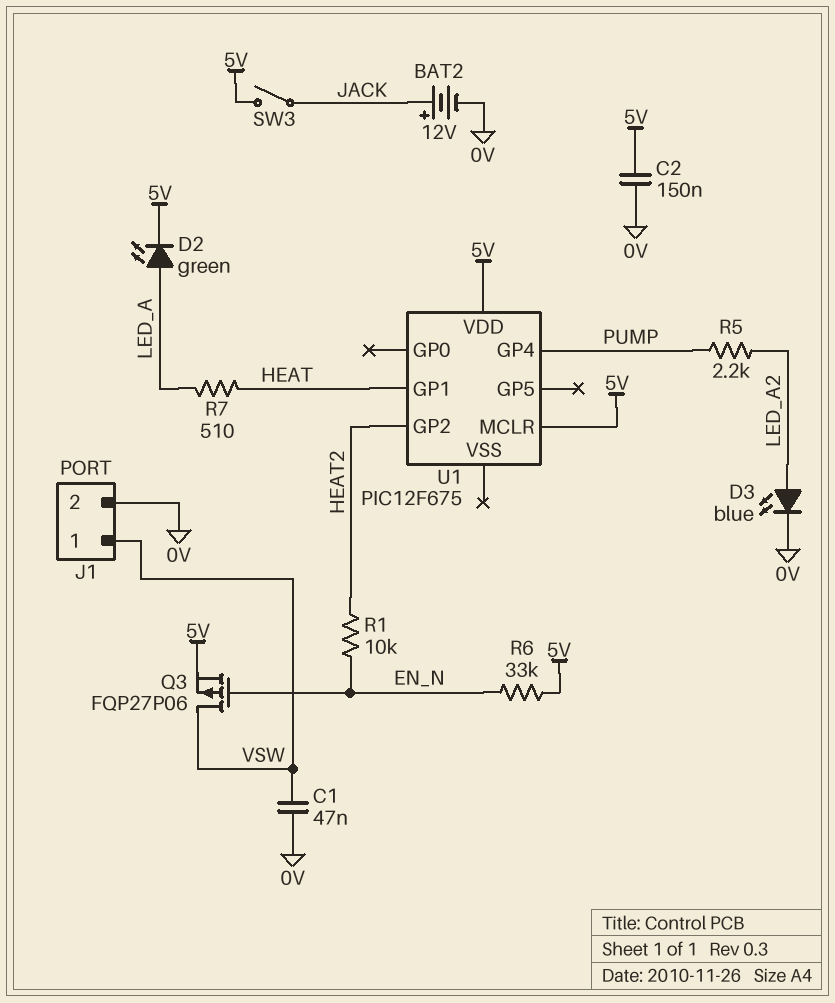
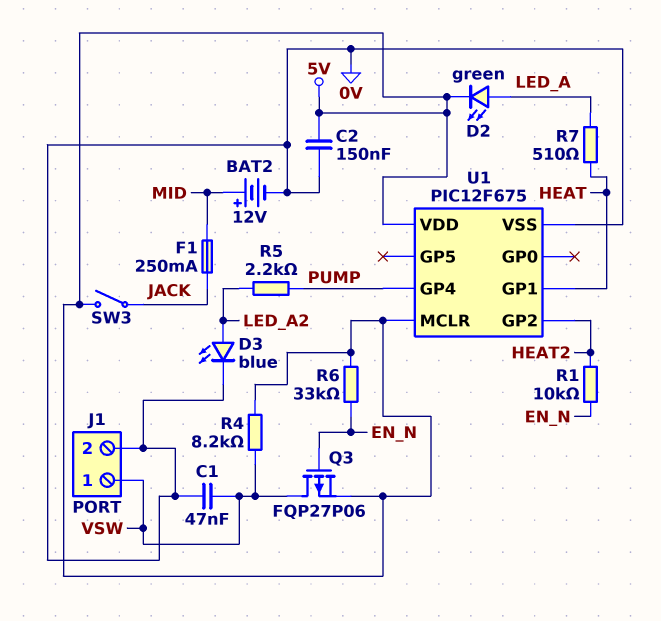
BAT2: 12V (plus JACK, minus 0V) -> 12V (plus MID, minus 0V)
F1: none -> 250mA (JACK, MID)
R4: none -> 8.2k (5V, VSW)
U1 pin VSS: none -> 0V

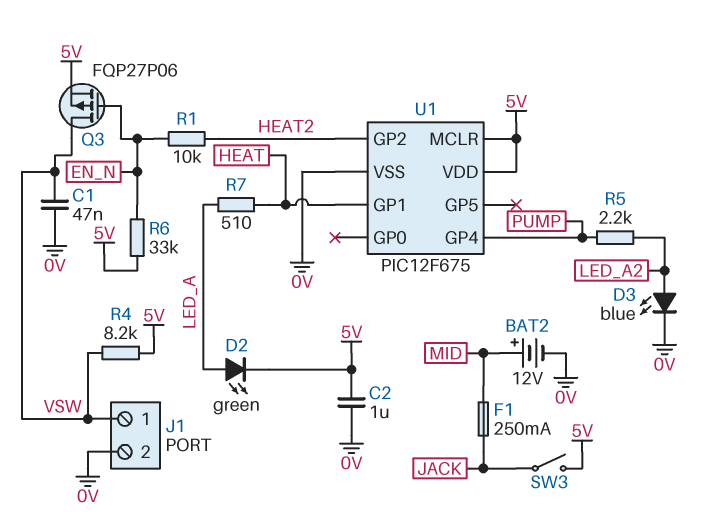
C2: 150nF (0V, 5V) -> 1uF (0V, 5V)

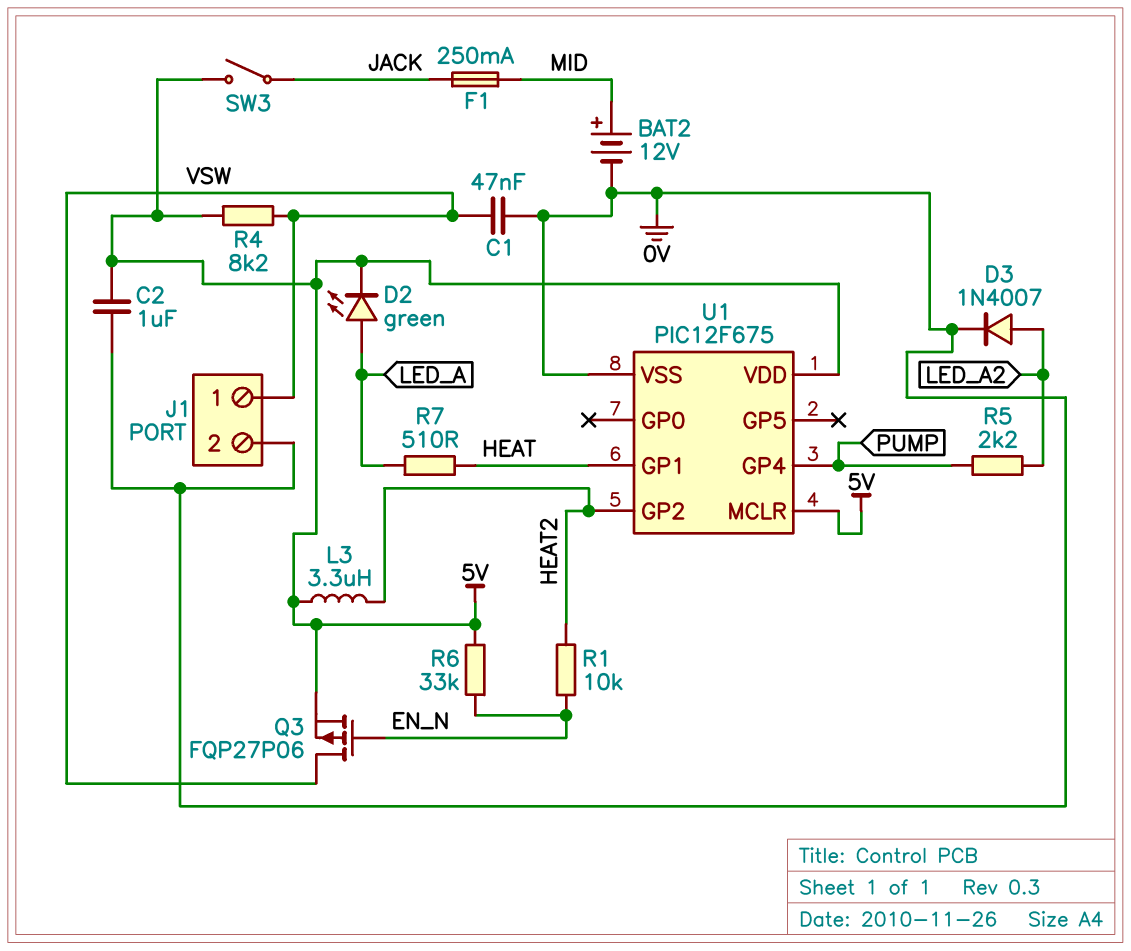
D3: LED blue (A LED_A2, K 0V) -> diode 1N4007 (A LED_A2, K 0V)
L3: none -> 3.3uH (5V, HEAT2)

